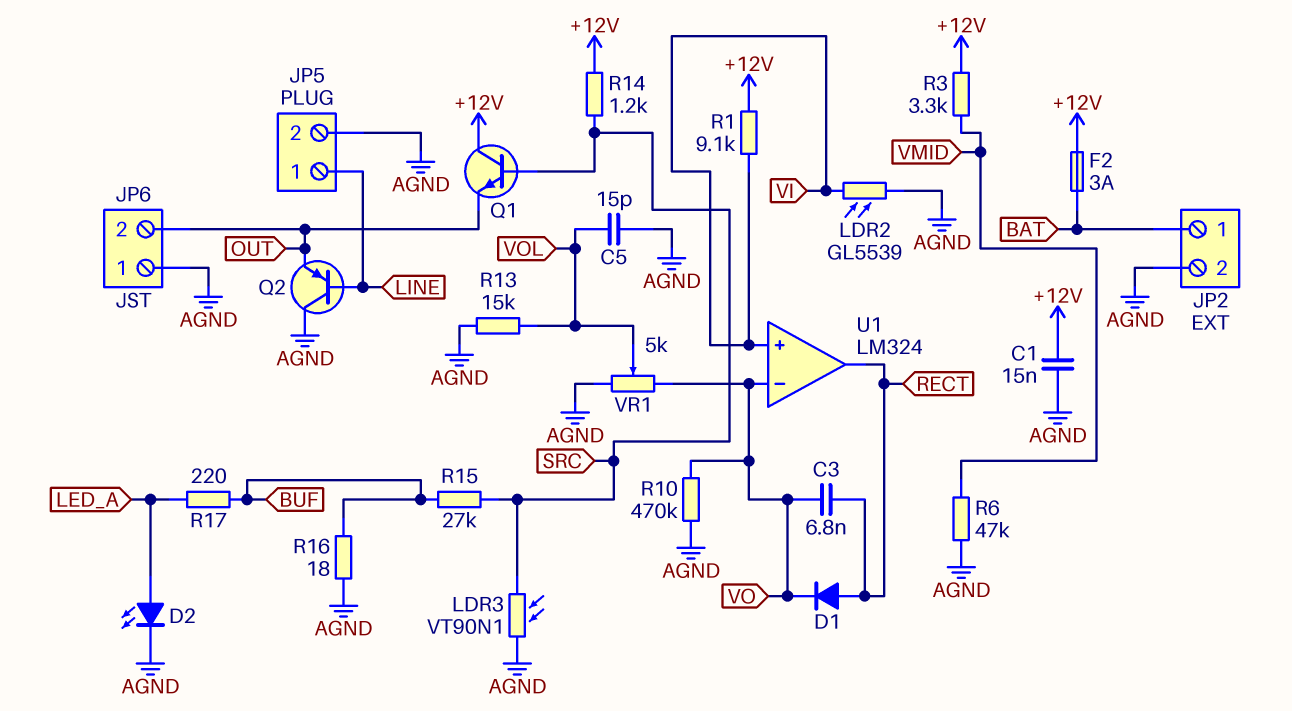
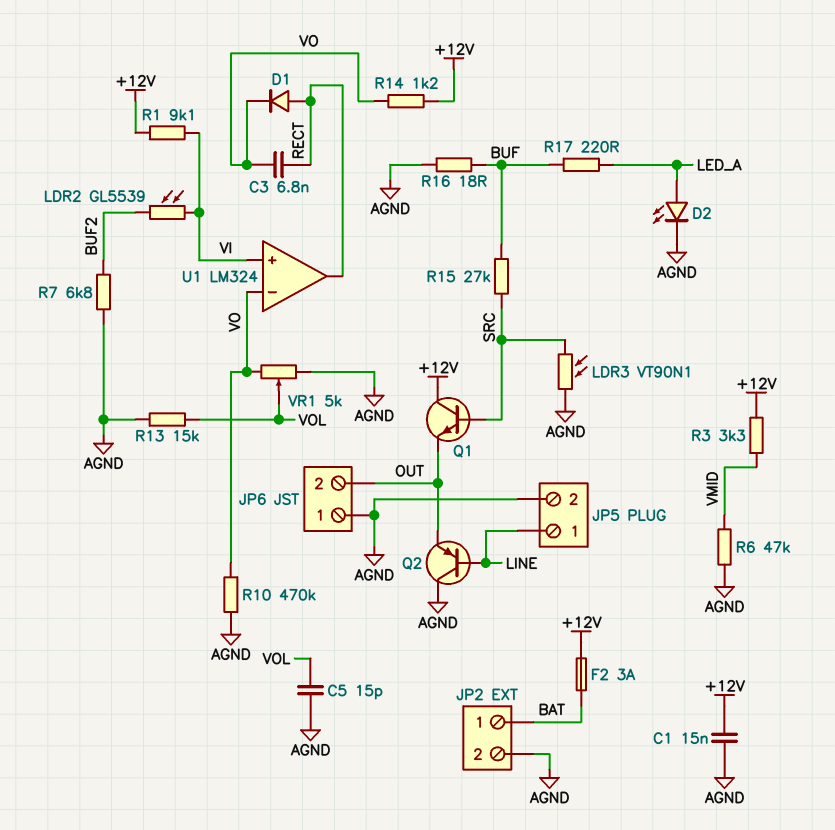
LDR2: GL5539 (AGND, VI) -> GL5539 (BUF2, VI)
R7: none -> 6.8k (AGND, BUF2)
R14: 1.2k (+12V, SRC) -> 1.2k (+12V, VO)

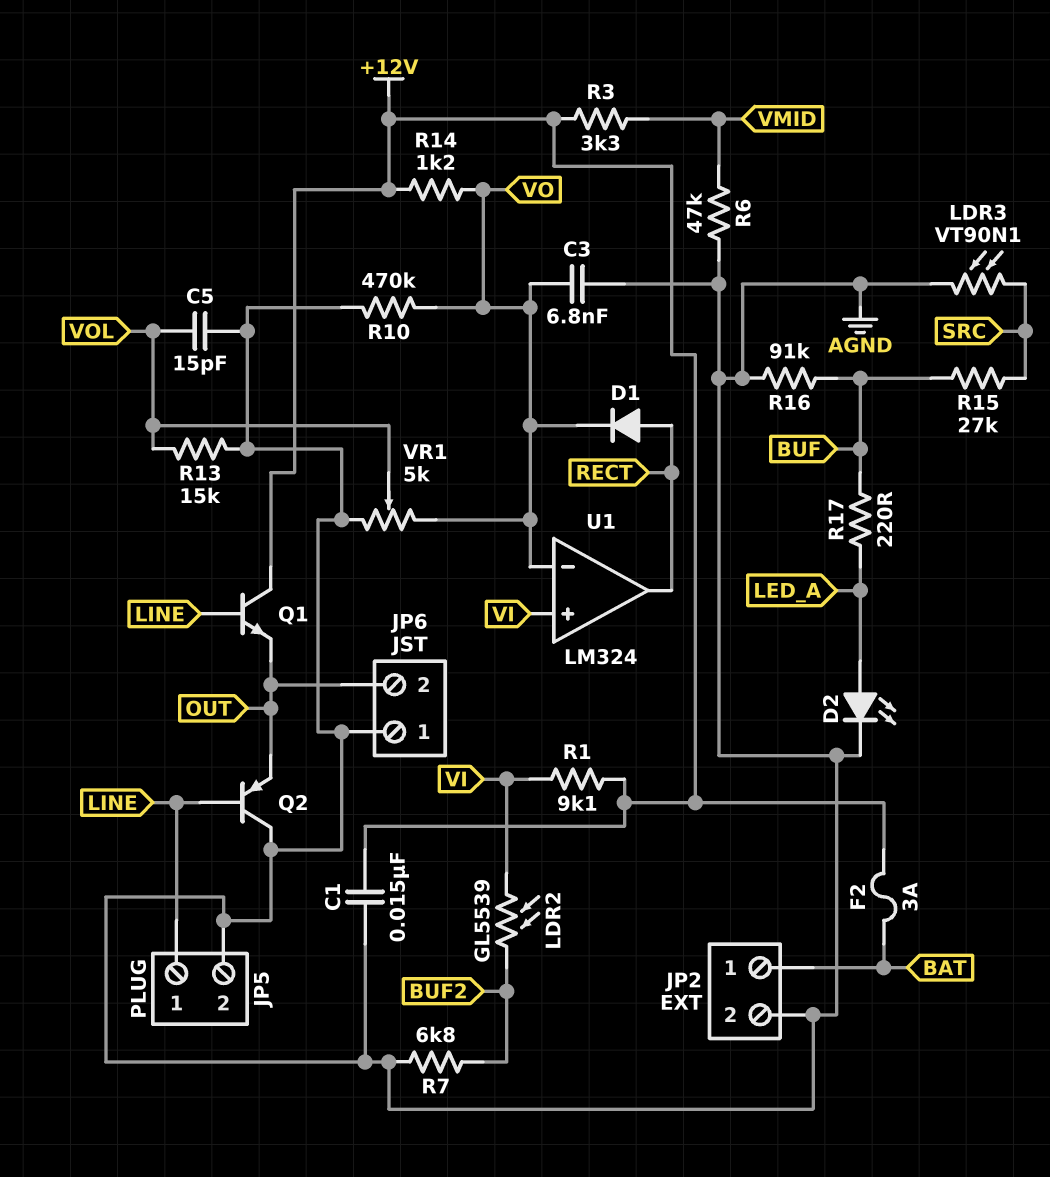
C3: 6.8nF (RECT, VO) -> 6.8nF (AGND, VO)
Q1: NPN (B SRC, C +12V, E OUT) -> NPN (B LINE, C +12V, E OUT)
R16: 18 (AGND, BUF) -> 91k (AGND, BUF)

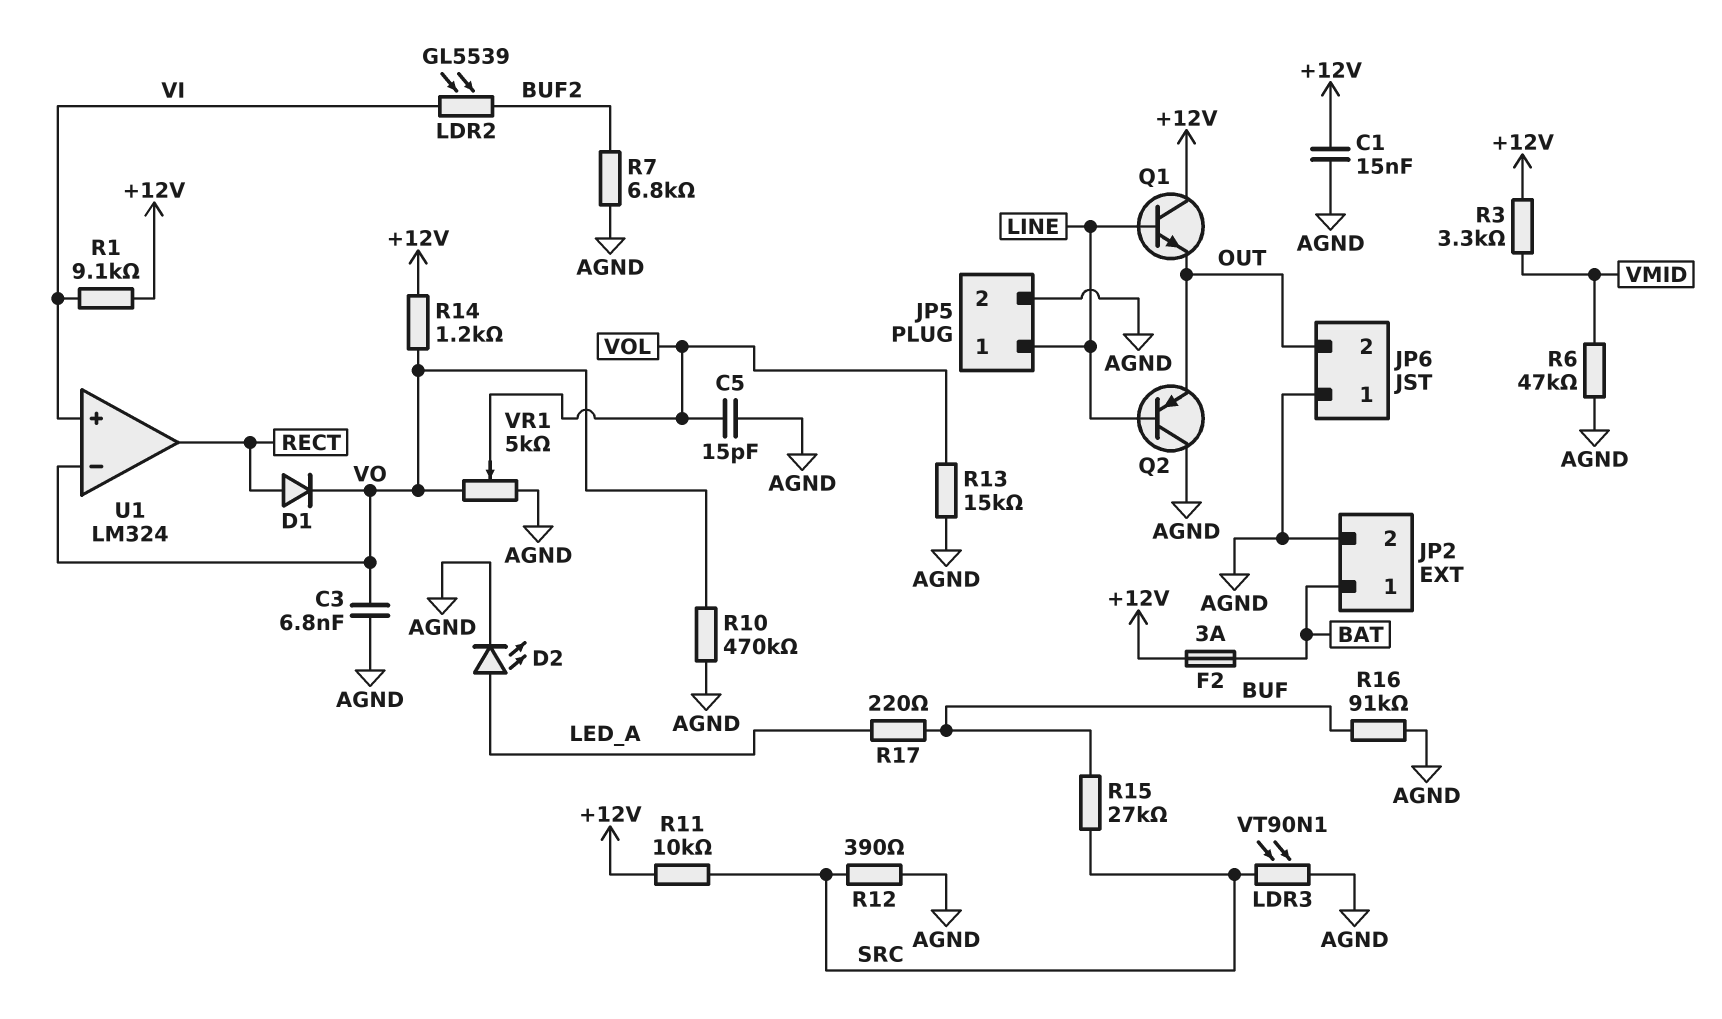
R11: none -> 10k (+12V, SRC)
R12: none -> 390 (AGND, SRC)

